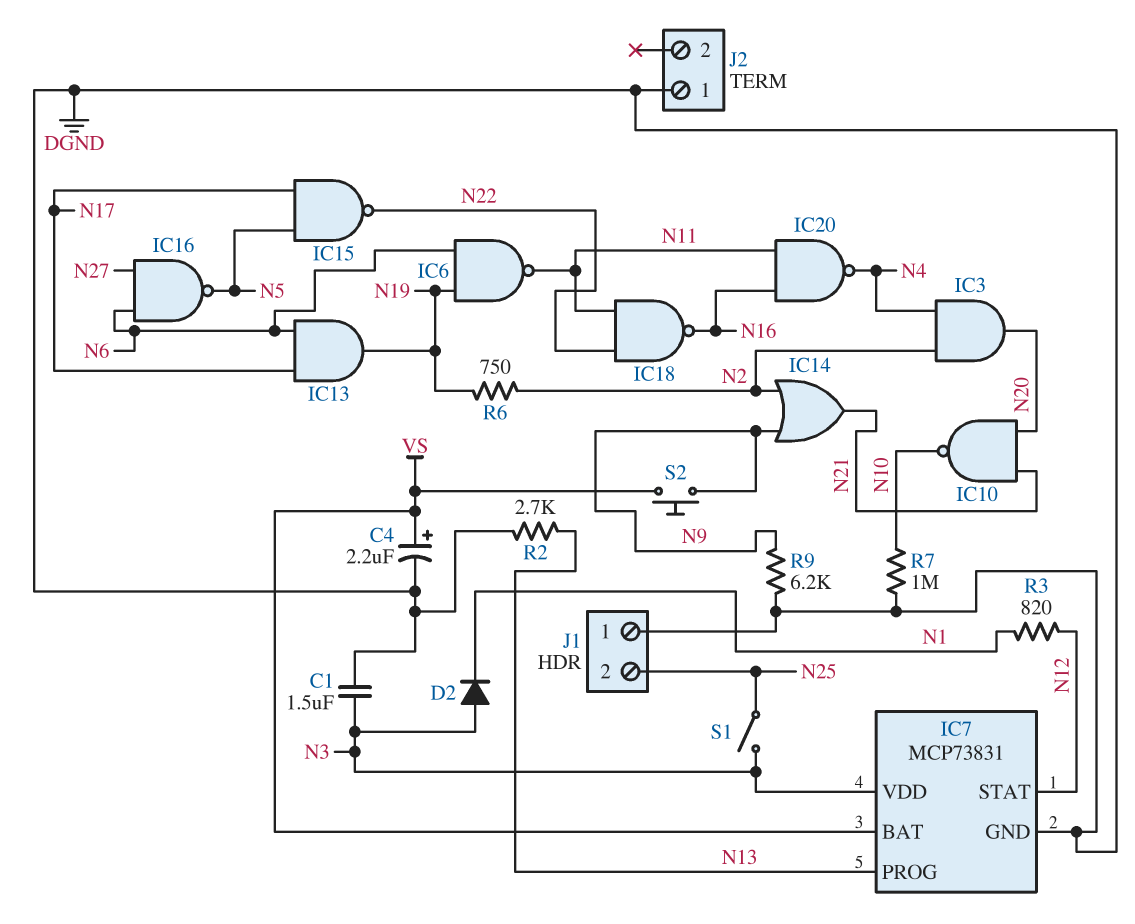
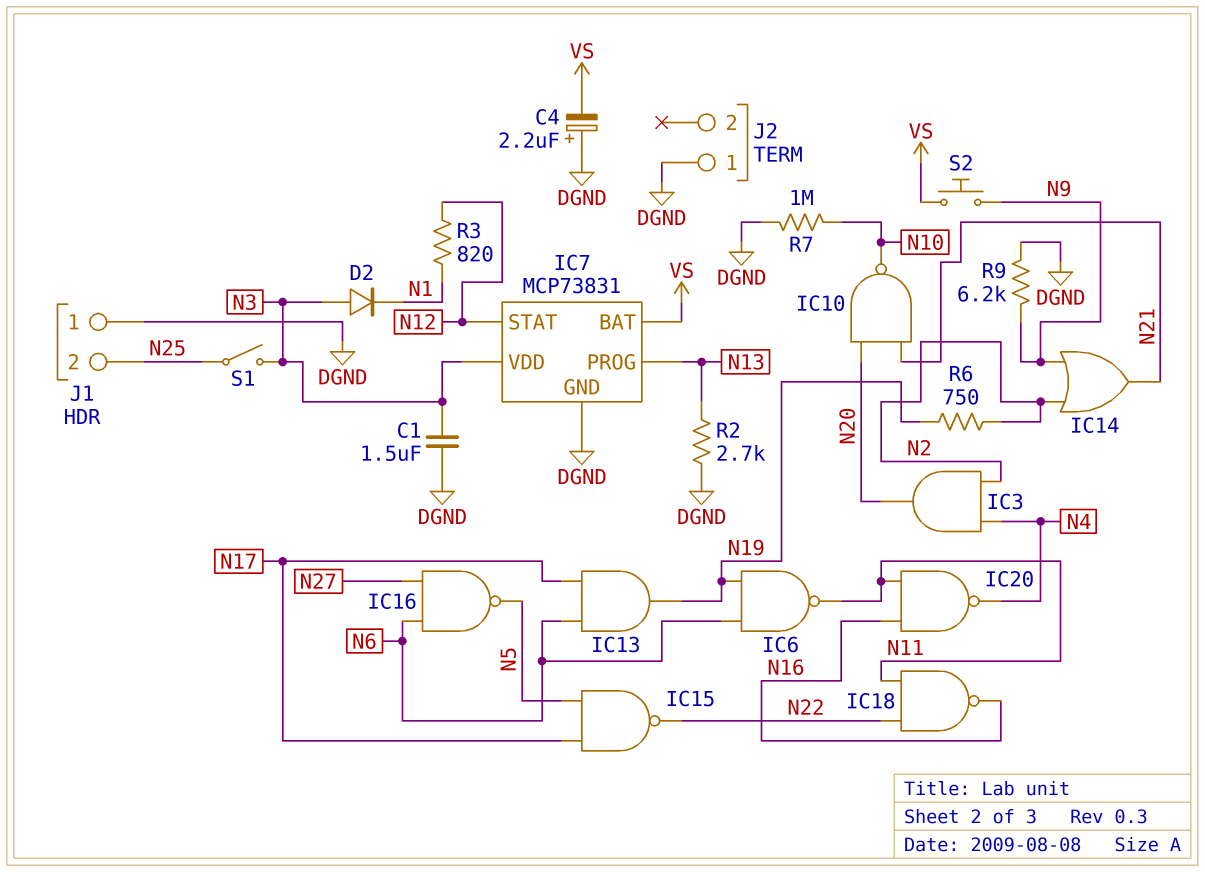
C4: 2.2uF (plus VS, minus DGND) -> 2.2uF (plus DGND, minus VS)

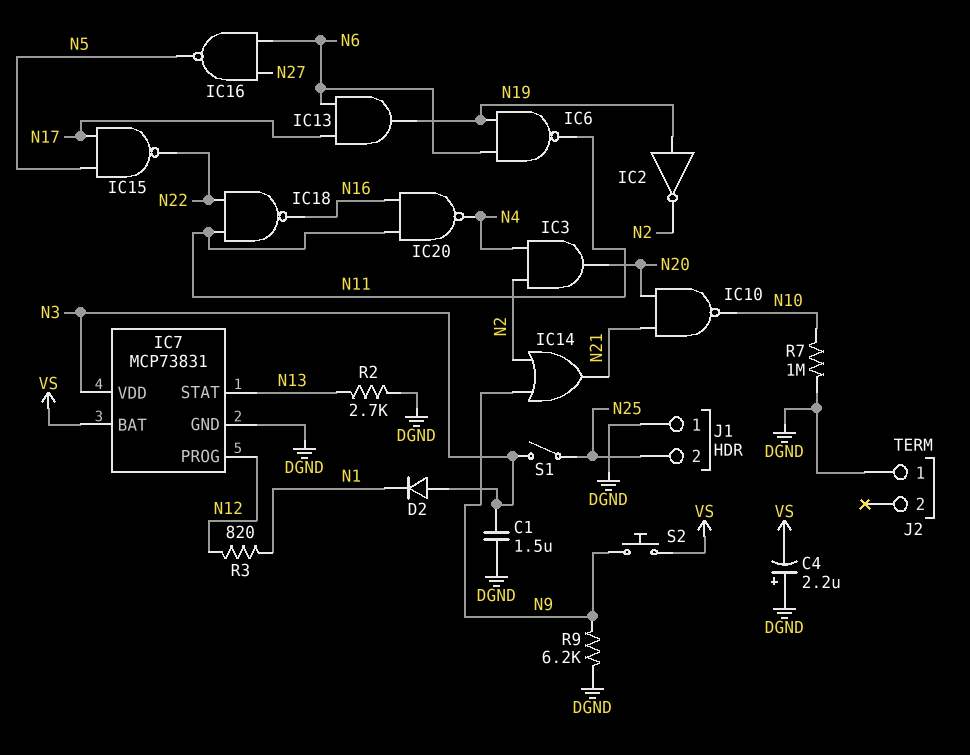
IC2: none -> NOT (in N19, out N2)
IC7 pin PROG: N13 -> N12
IC7 pin STAT: N12 -> N13
R6: 750 (N2, N19) -> none

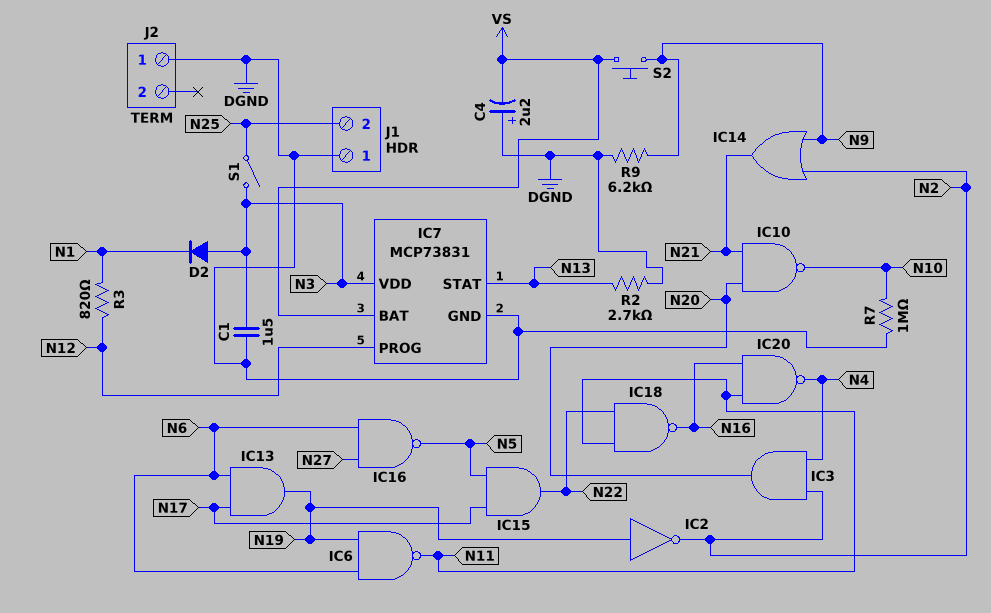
IC15: NAND (in N5, in N17, out N22) -> AND (in N5, in N17, out N22)

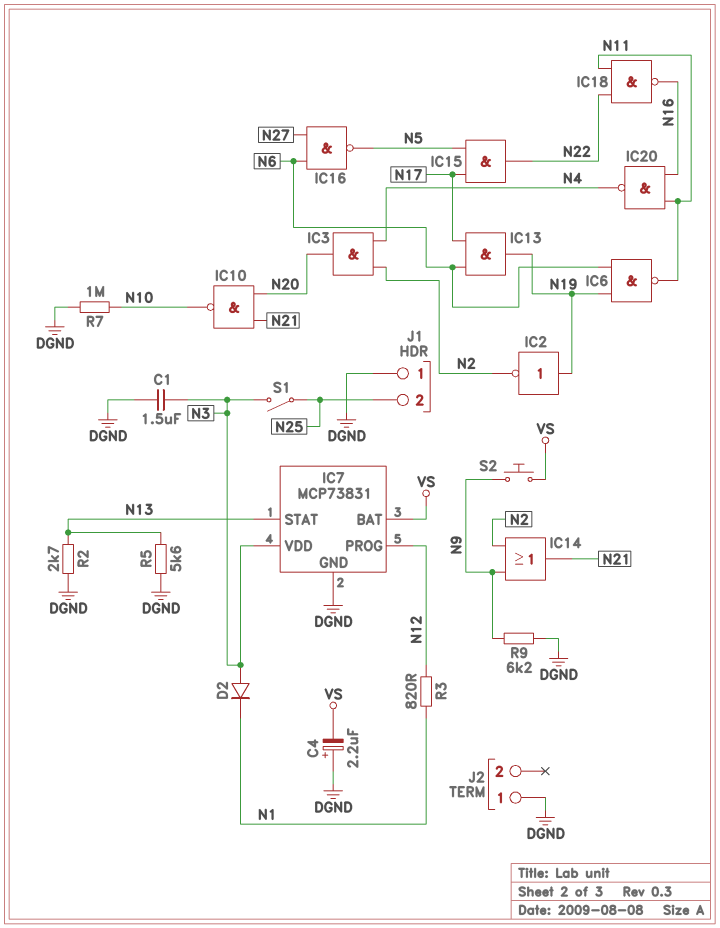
R5: none -> 5.6k (DGND, N13)

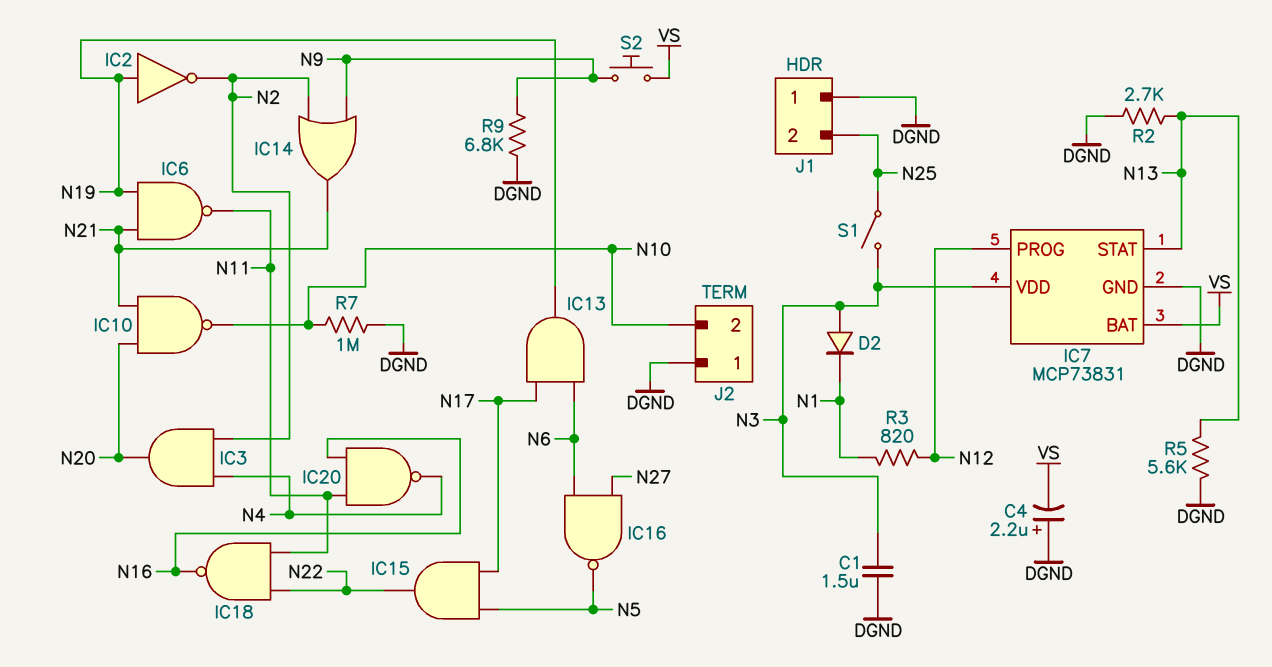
IC6: NAND (in N6, in N19, out N11) -> NAND (in N19, in N21, out N11)
J2 pin 2: none -> N10
R9: 6.2k (DGND, N9) -> 6.8k (DGND, N9)

